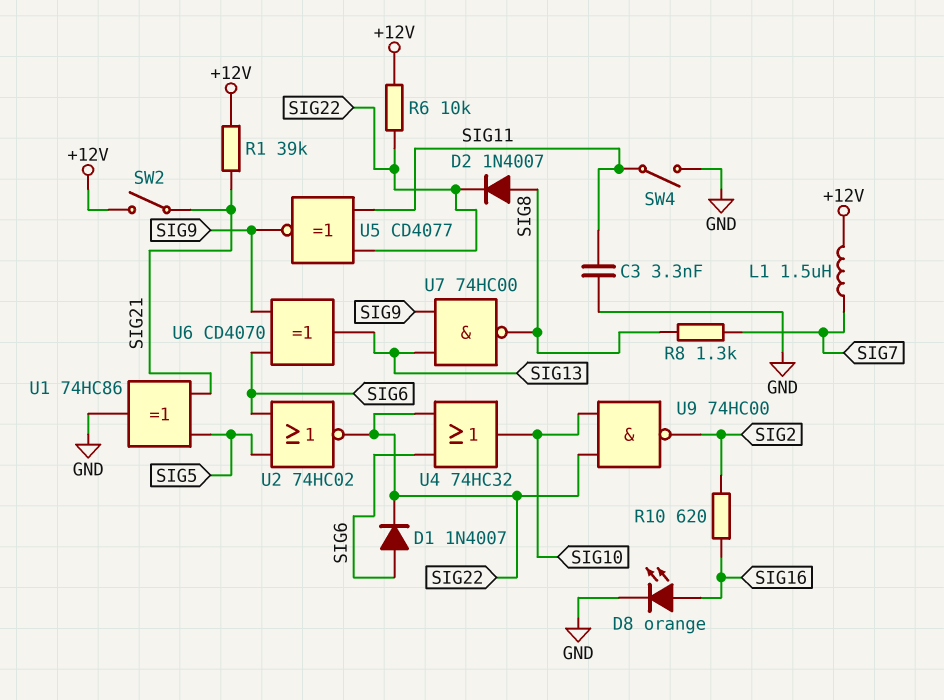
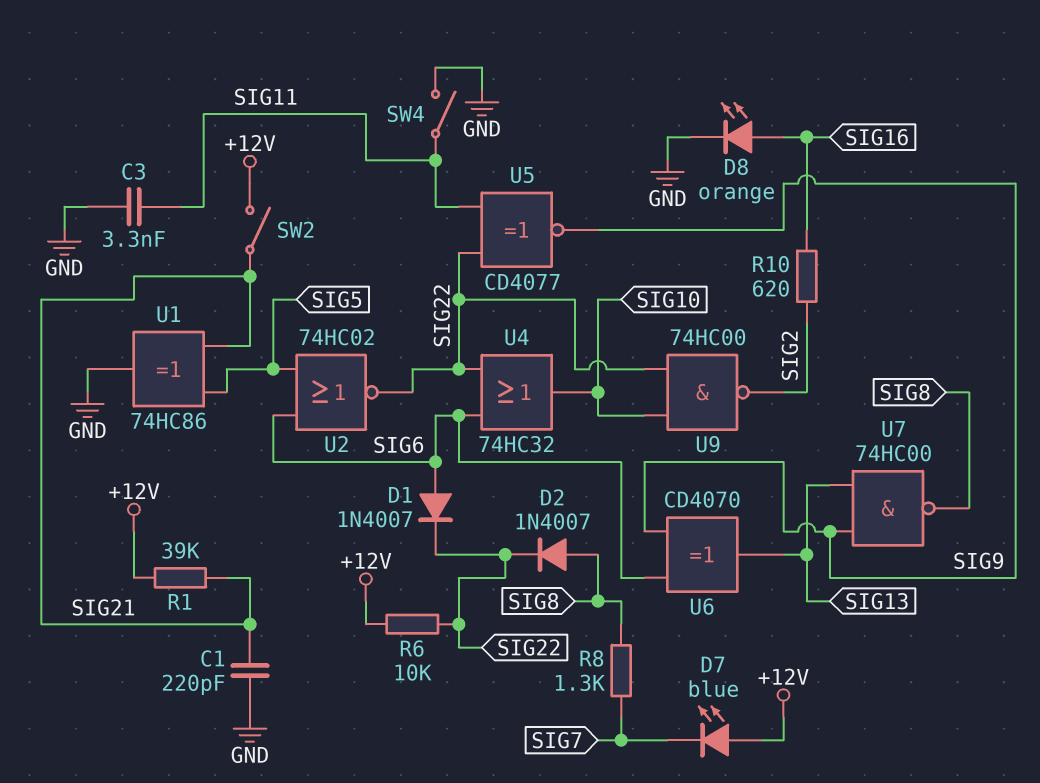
C1: none -> 220pF (GND, SIG21)
D7: none -> LED blue (A +12V, K SIG7)
L1: 1.5uH (+12V, SIG7) -> none

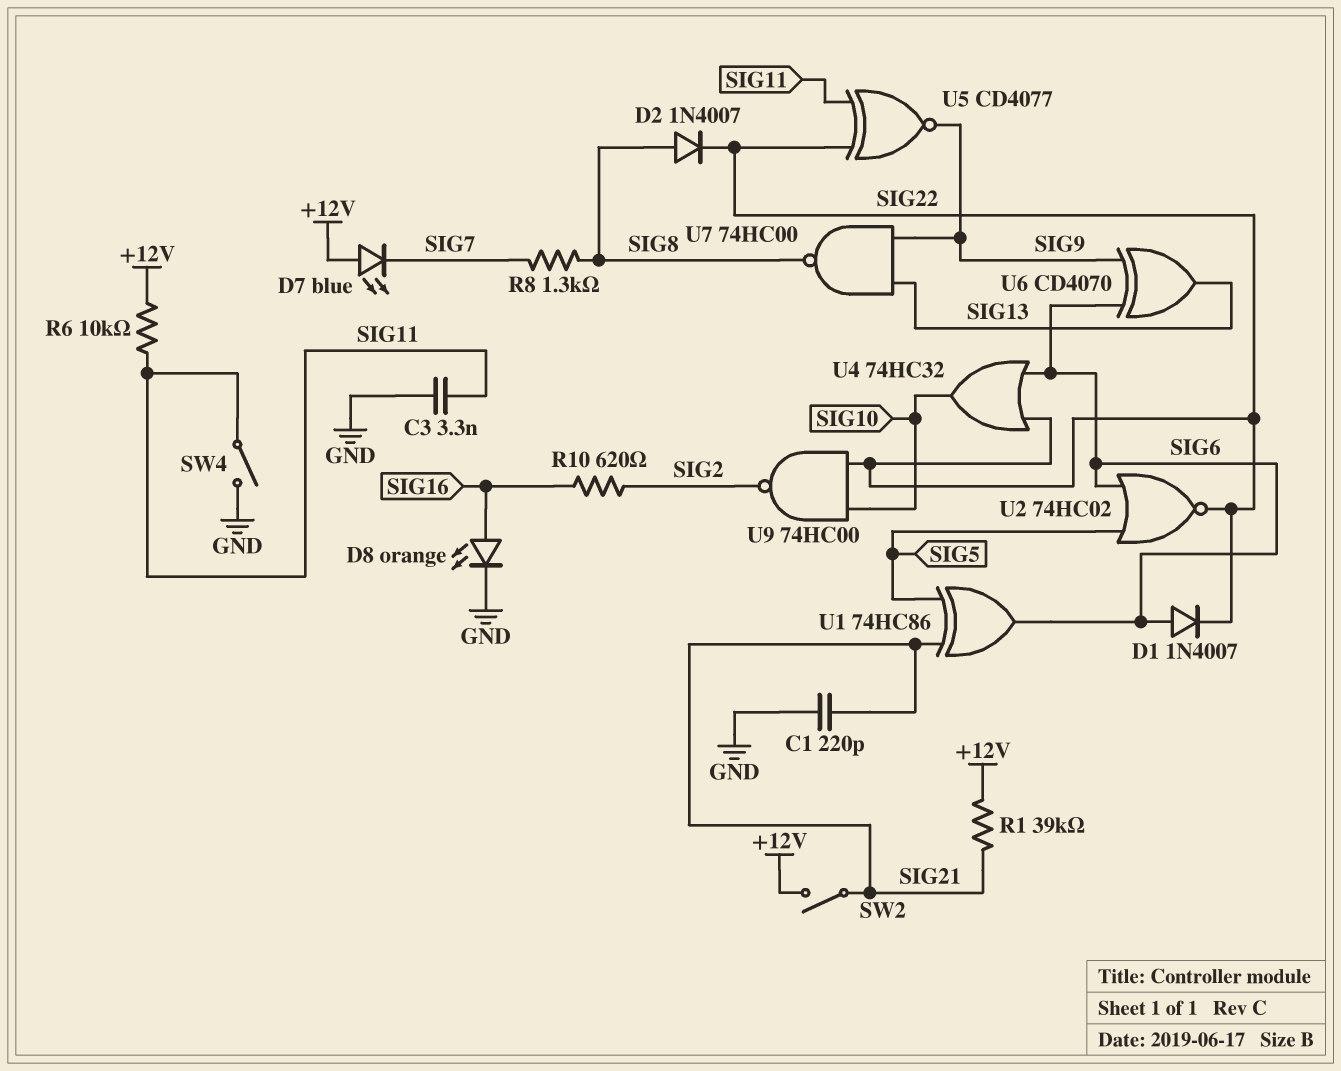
R6: 10k (+12V, SIG22) -> 10k (+12V, SIG11)
U1: XOR 74HC86 (in SIG5, in SIG21, out GND) -> XOR 74HC86 (in SIG5, in SIG21, out SIG6)

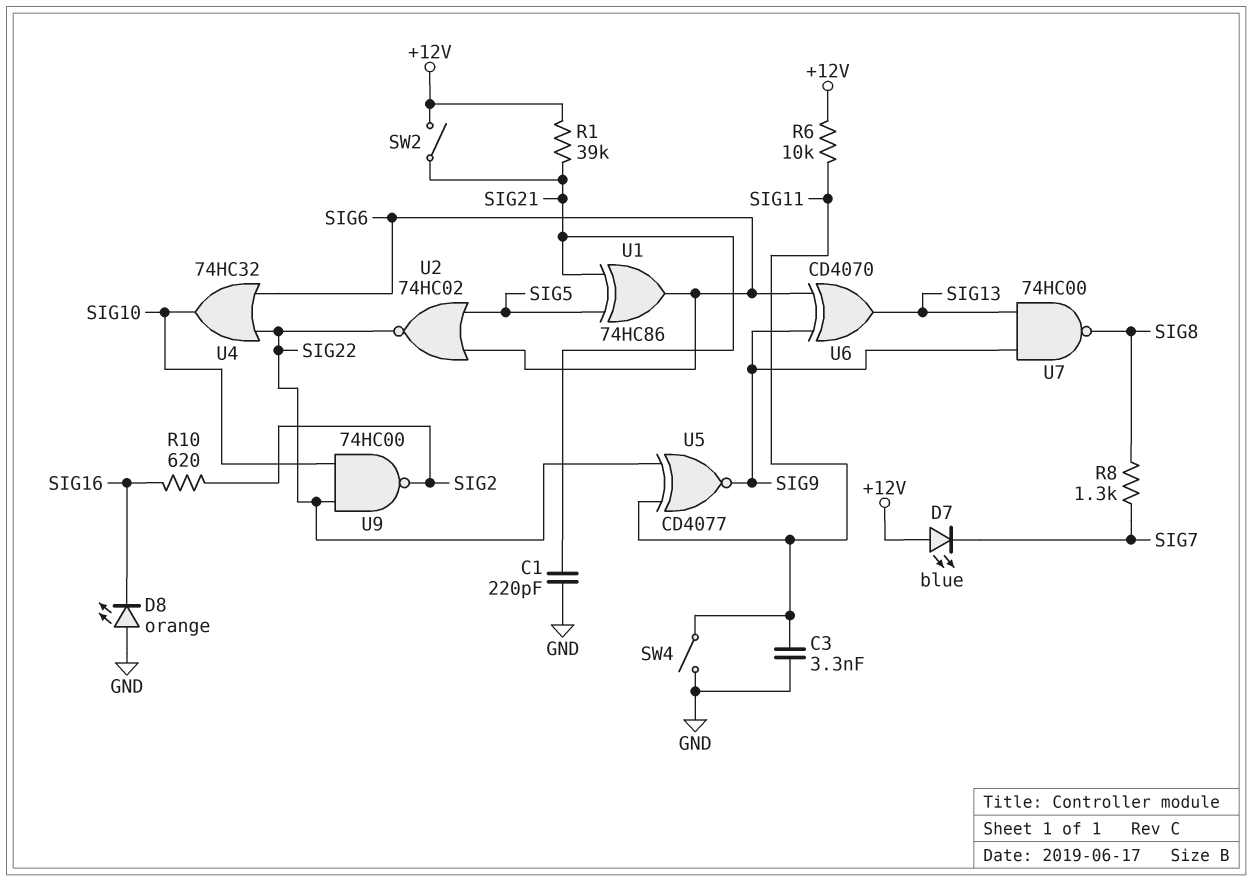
D1: diode 1N4007 (A SIG6, K SIG22) -> none
D2: diode 1N4007 (A SIG8, K SIG22) -> none
D8: LED orange (A SIG16, K GND) -> LED orange (A GND, K SIG16)

